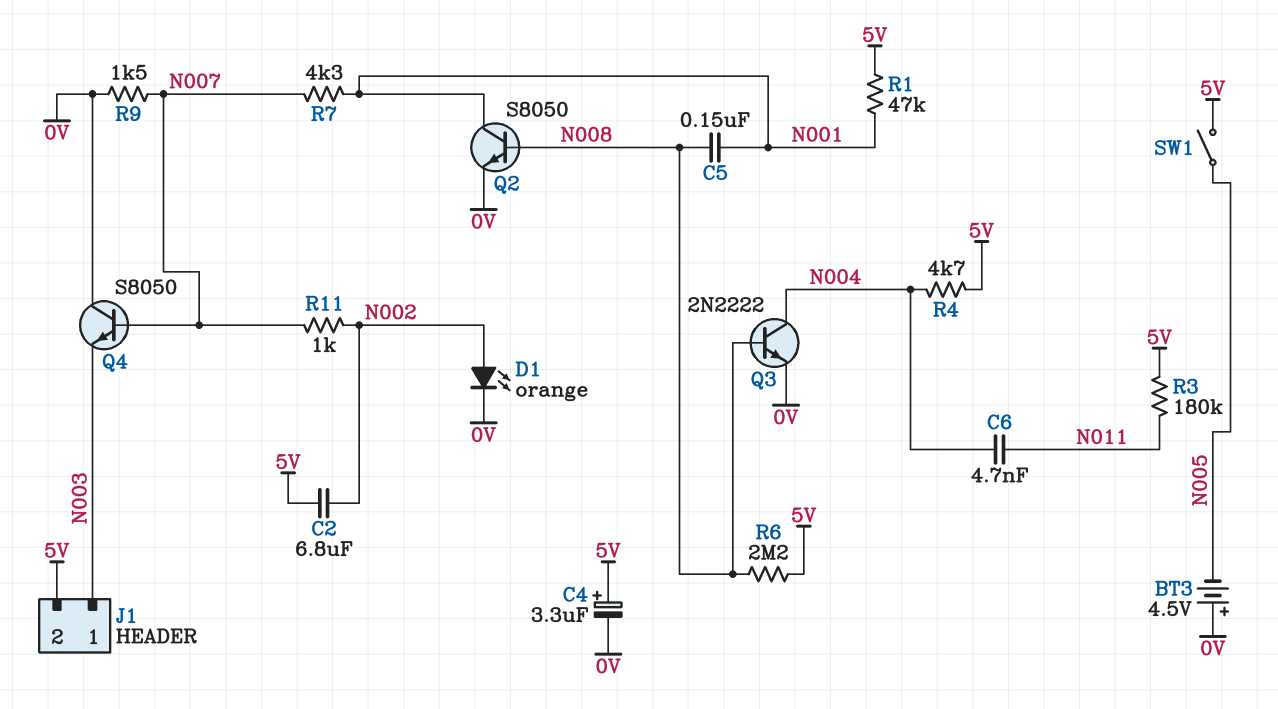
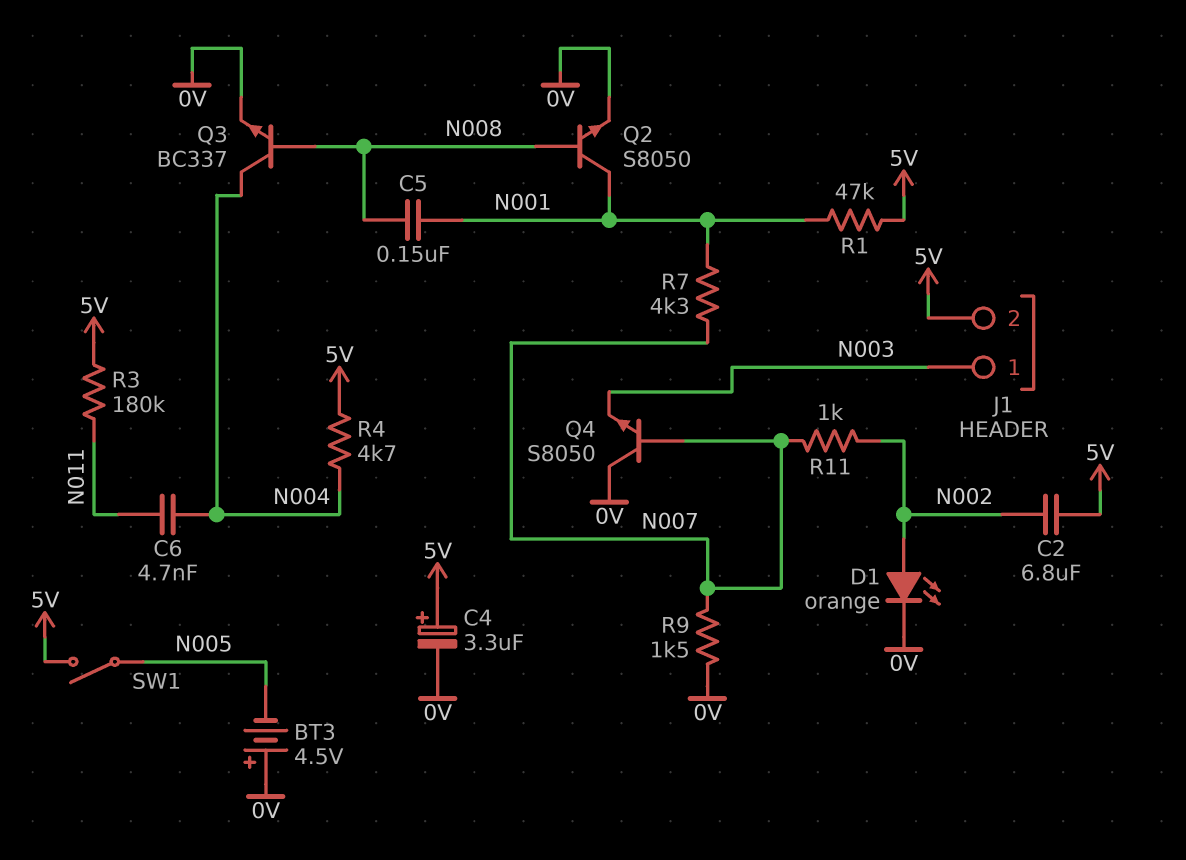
Q3: NPN 2N2222 (B N008, C N004, E 0V) -> NPN BC337 (B N008, C N004, E 0V)
R6: 2.2M (5V, N008) -> none

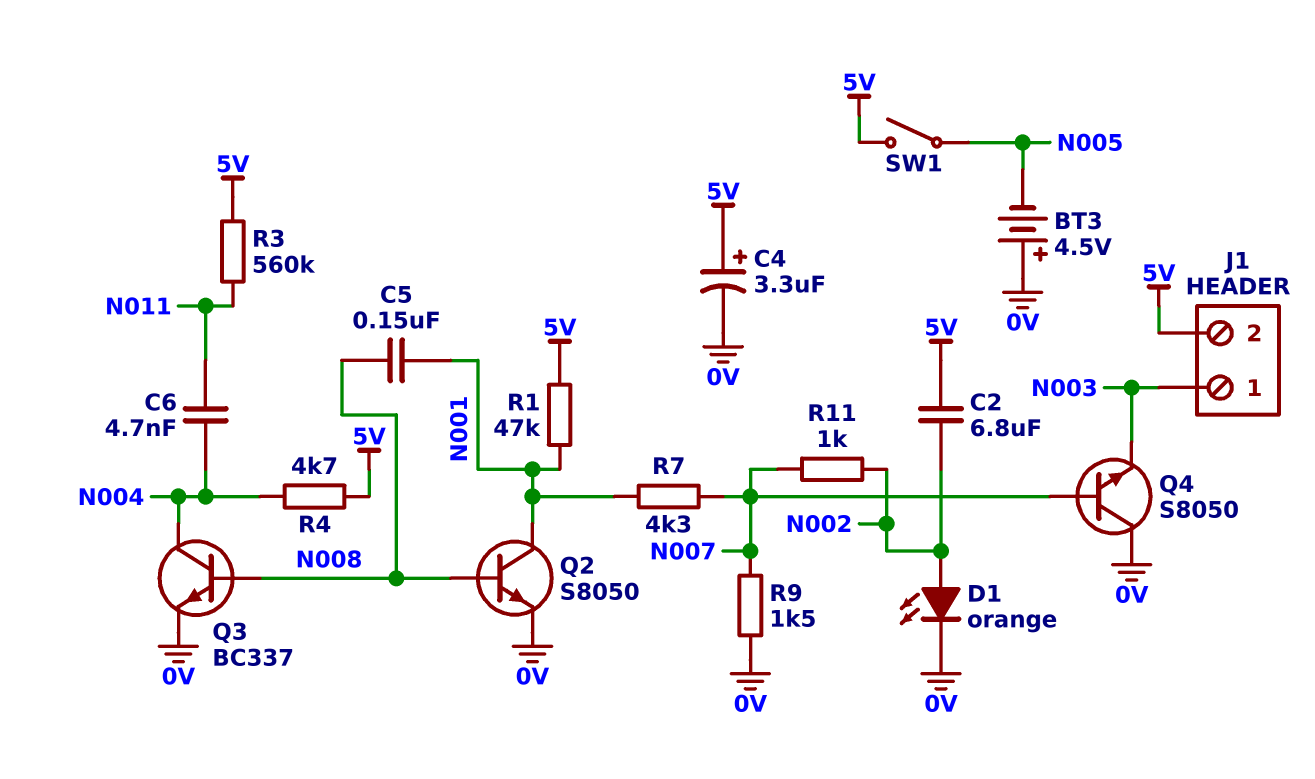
R3: 180k (5V, N011) -> 560k (5V, N011)

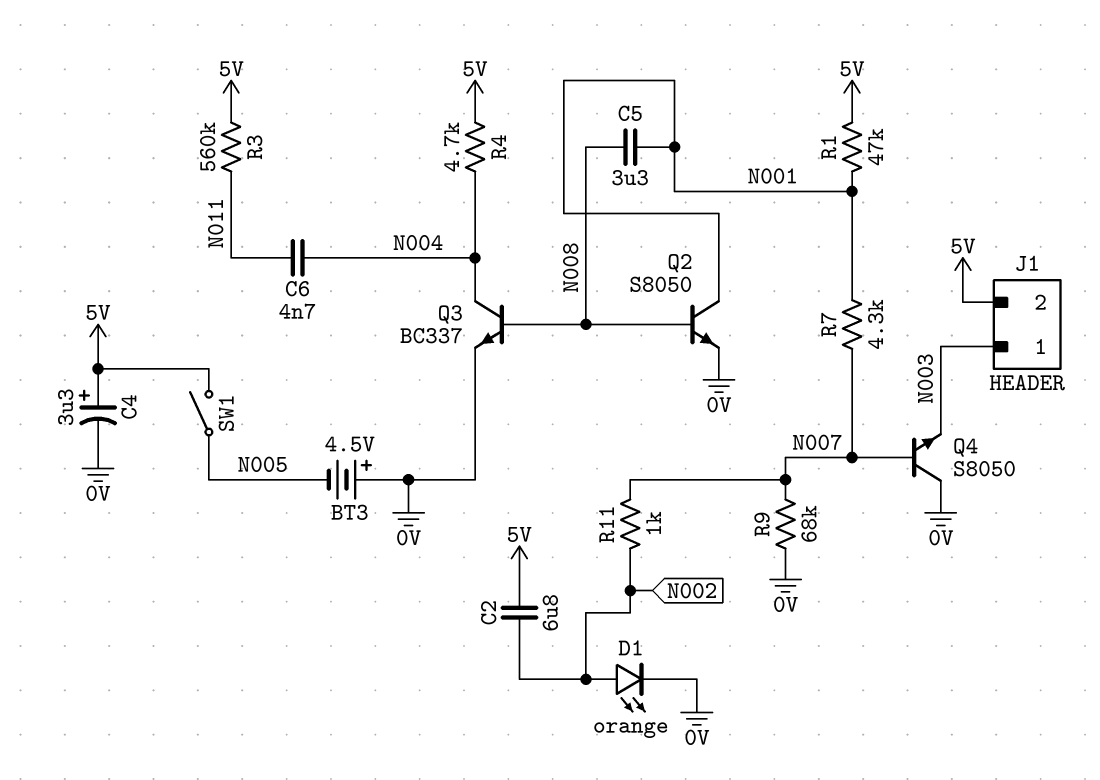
C5: 150nF (N001, N008) -> 3.3uF (N001, N008)
R9: 1.5k (0V, N007) -> 68k (0V, N007)

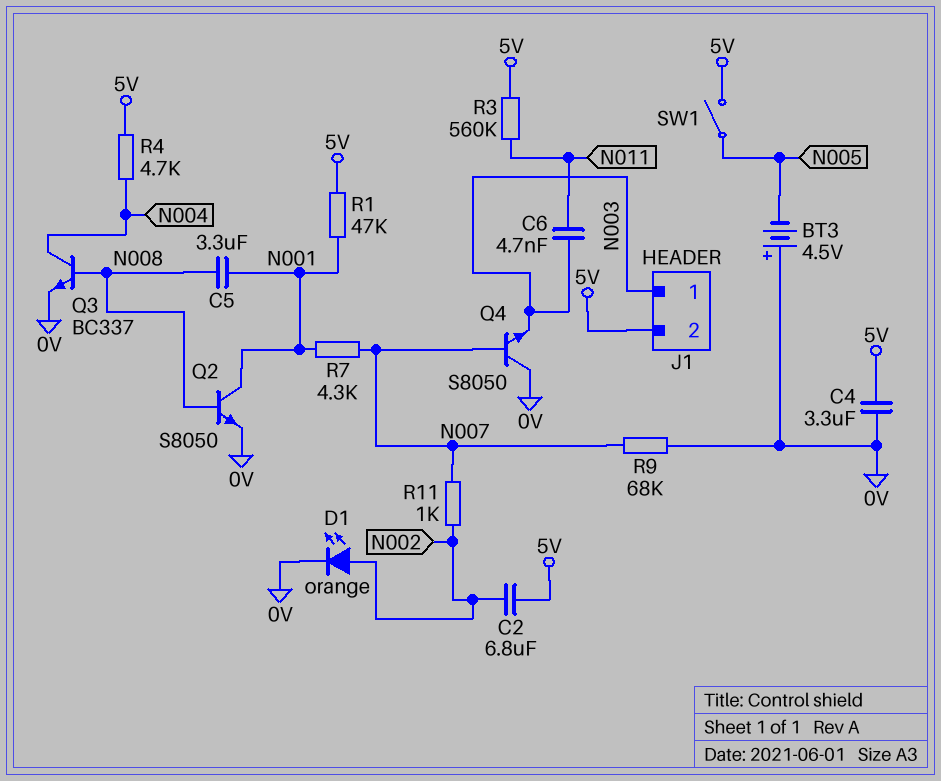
C4: 3.3uF (plus 5V, minus 0V) -> 3.3uF (0V, 5V)
C6: 4.7nF (N004, N011) -> 4.7nF (N003, N011)

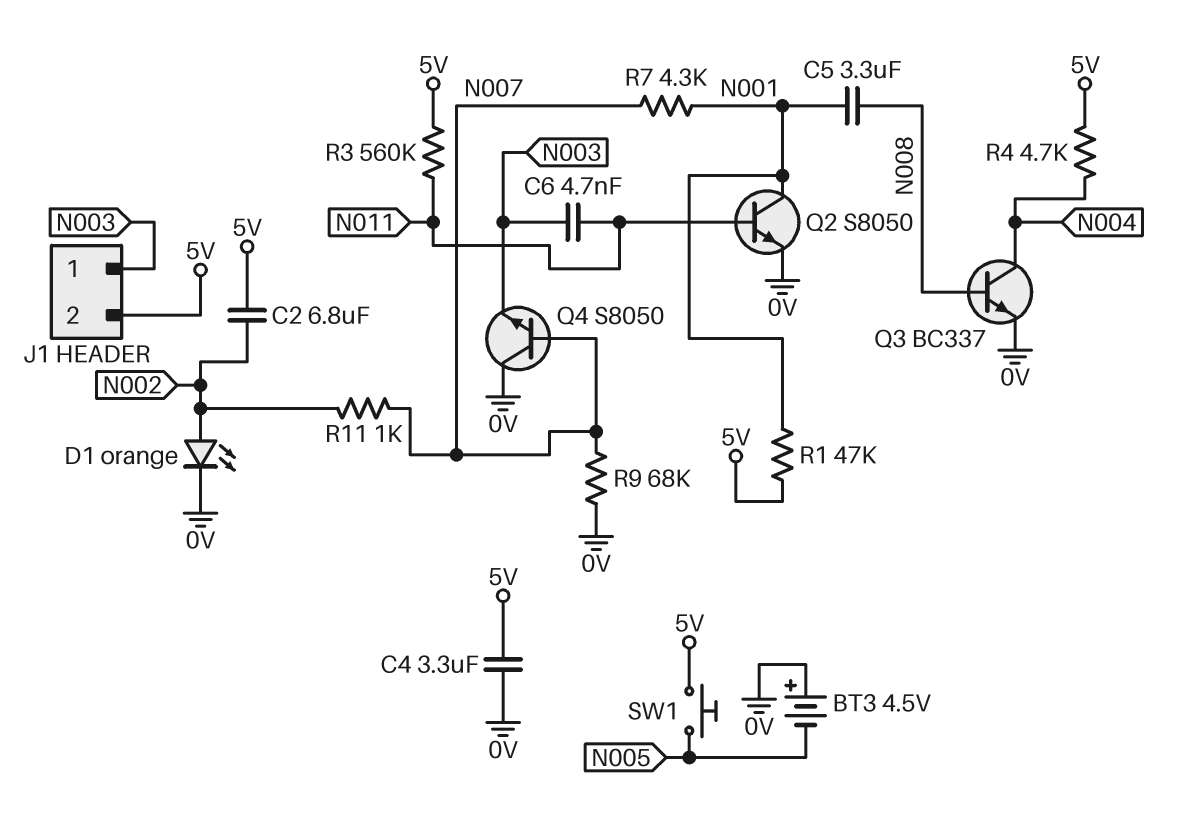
Q2: NPN S8050 (B N008, C N001, E 0V) -> NPN S8050 (B N011, C N001, E 0V)
SW1: switch (5V, N005) -> button (5V, N005)

